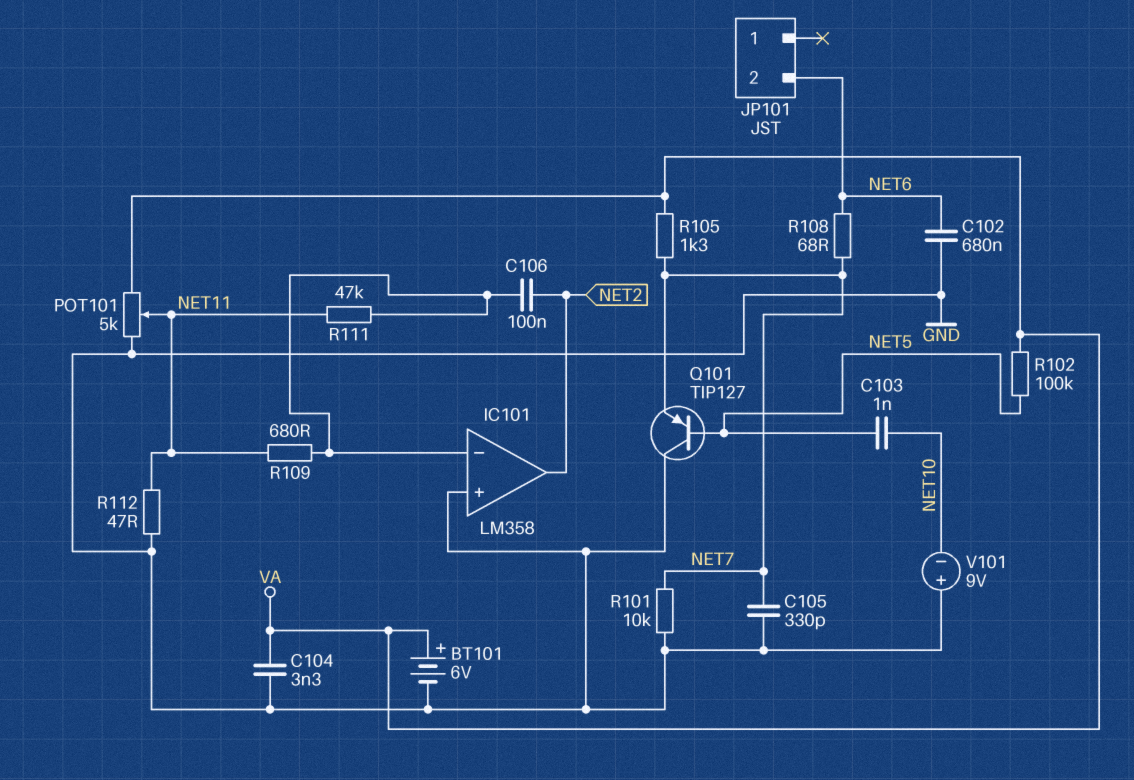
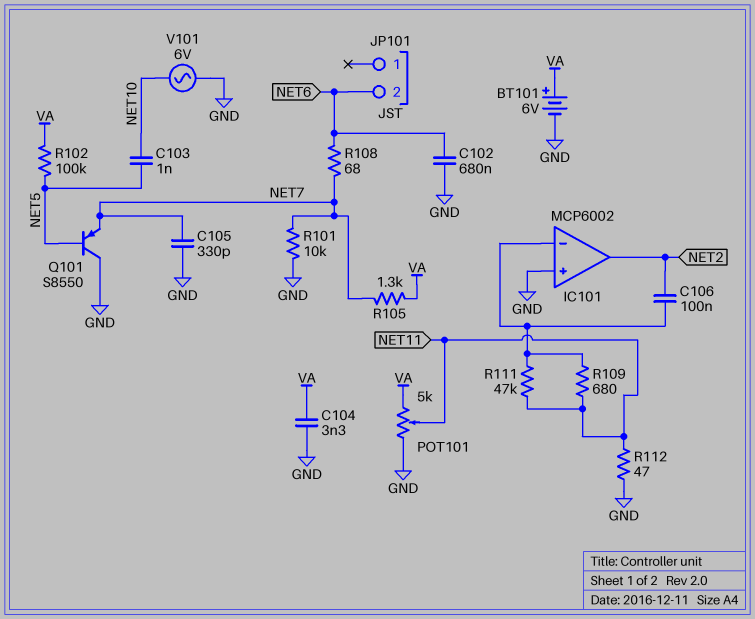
IC101: LM358 -> MCP6002
Q101: PNP TIP127 (B NET5, C GND, E NET7) -> PNP S8550 (B NET5, C GND, E NET7)
V101: 9V (plus GND, minus NET10) -> AC 6V (GND, NET10)

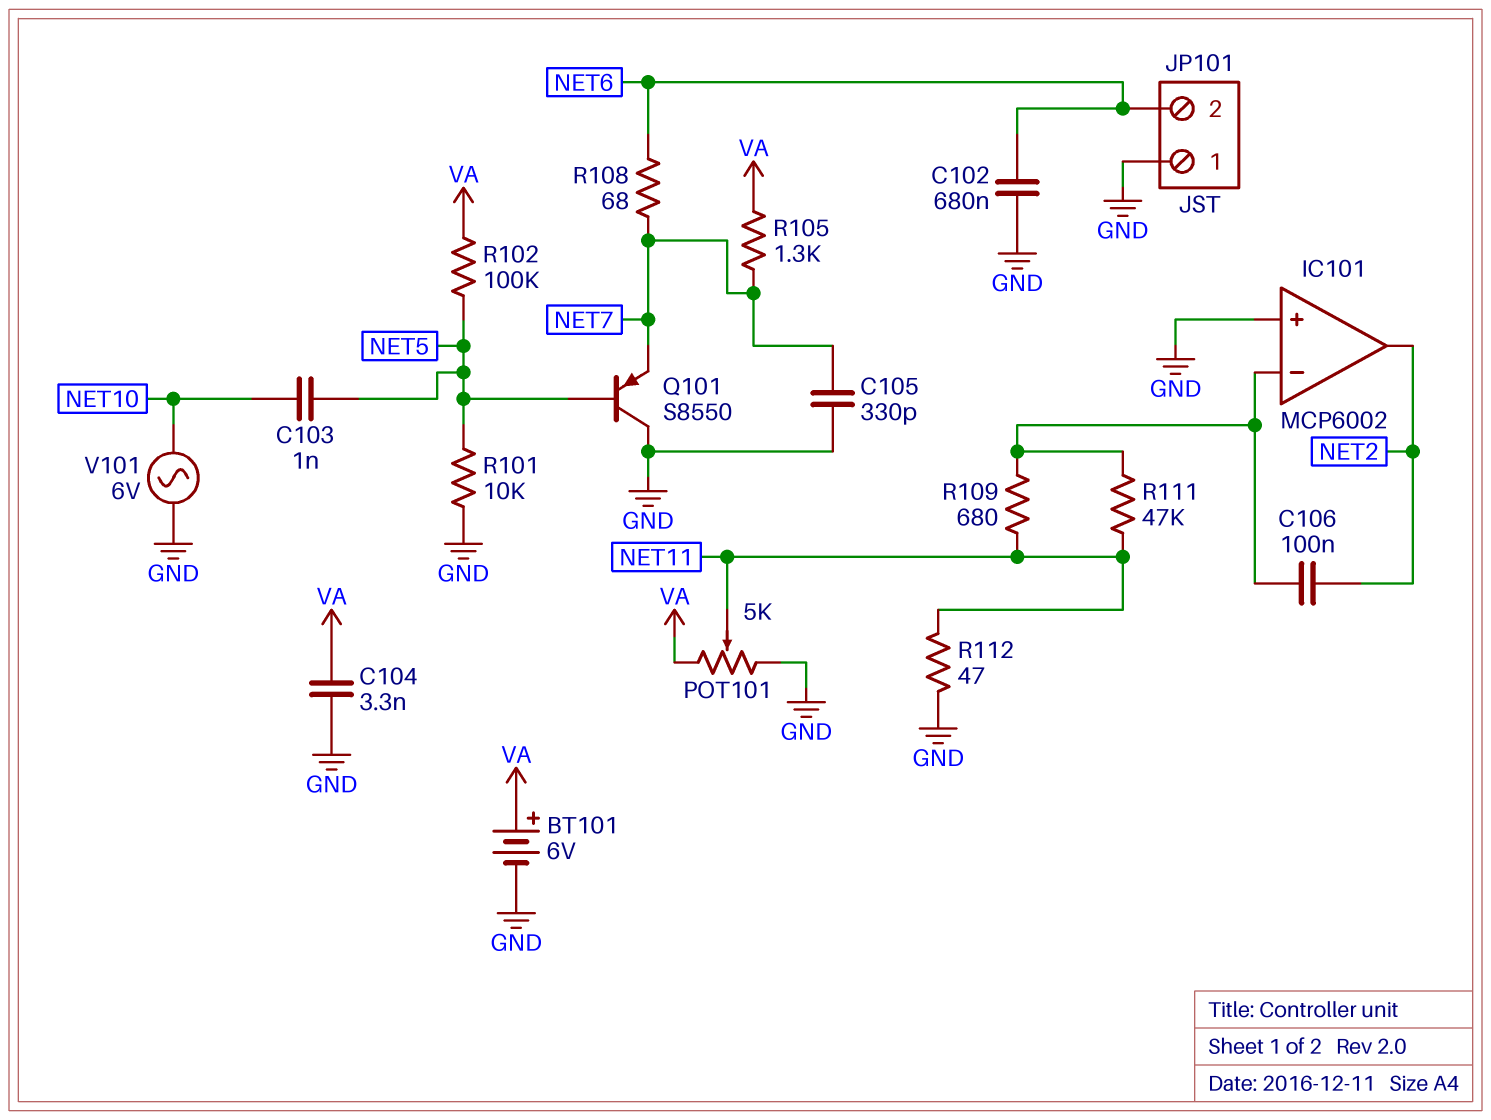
JP101 pin 1: none -> GND
R101: 10k (GND, NET7) -> 10k (GND, NET5)

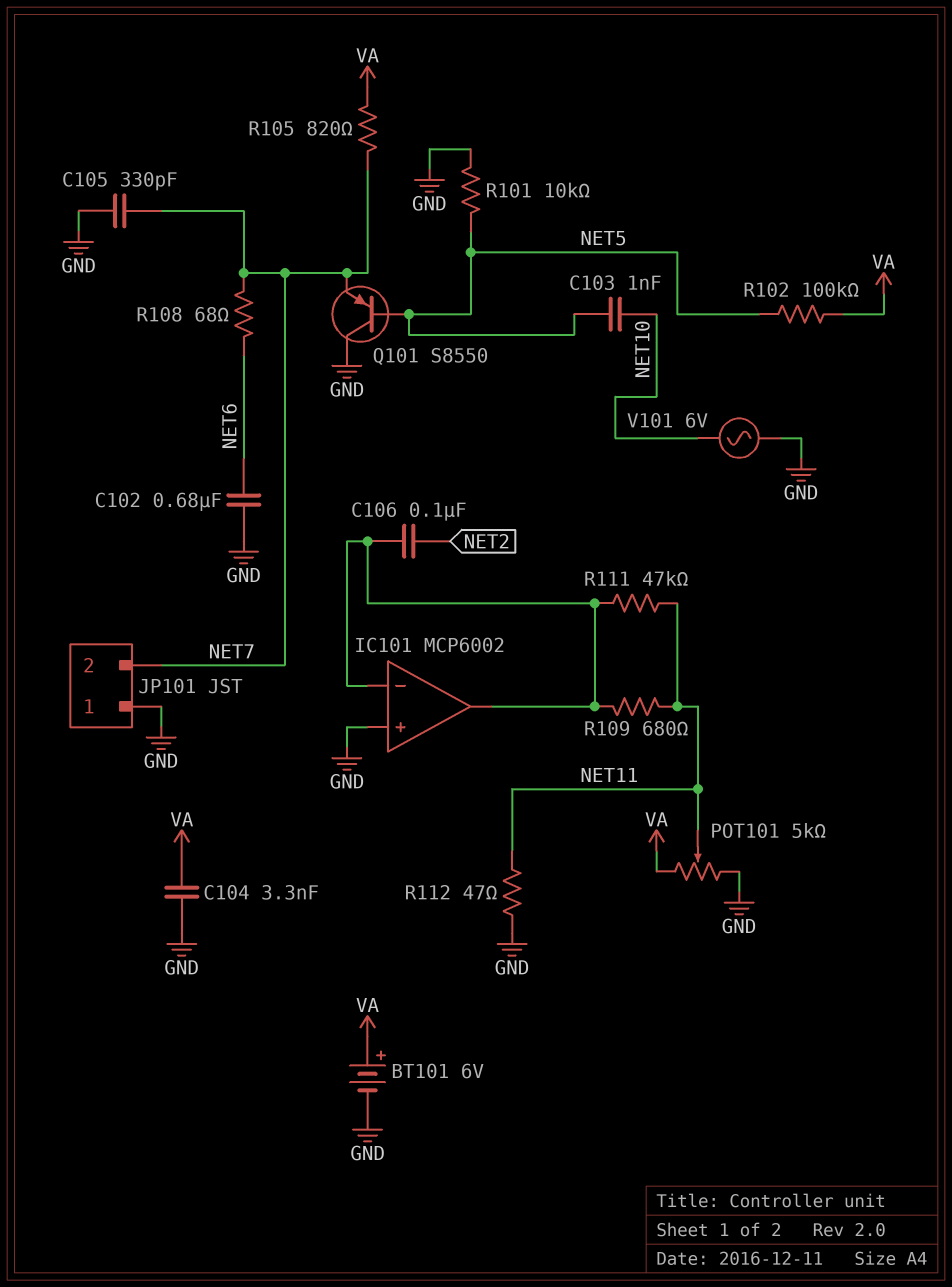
IC101 pin out: NET2 -> IC101/in-
JP101 pin 2: NET6 -> NET7
R105: 1.3k (NET7, VA) -> 820 (NET7, VA)

